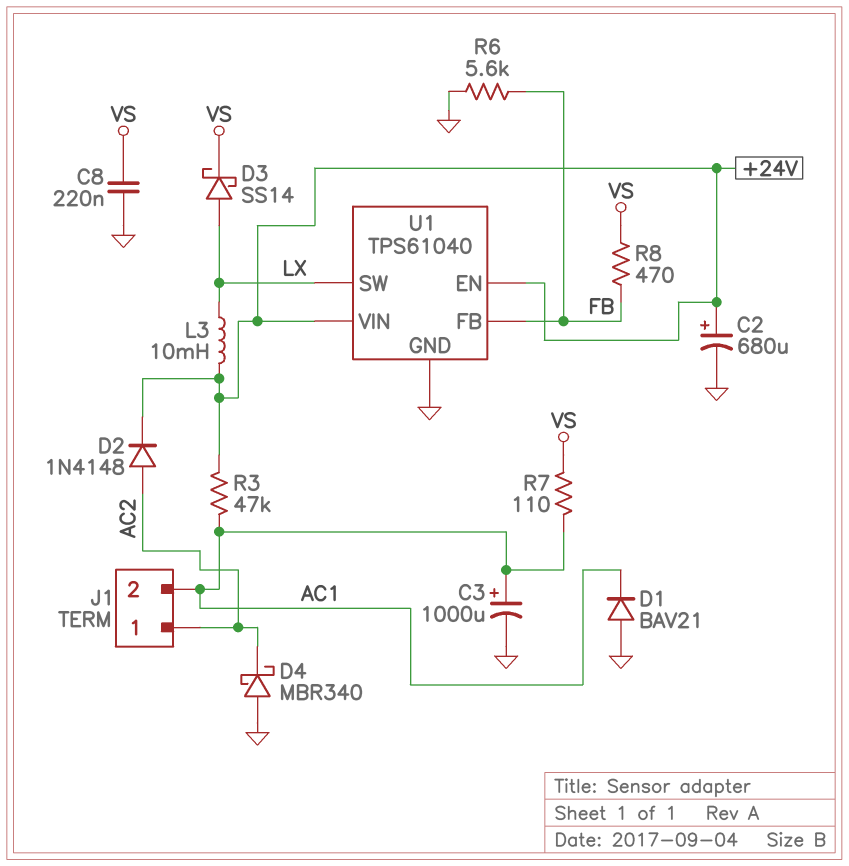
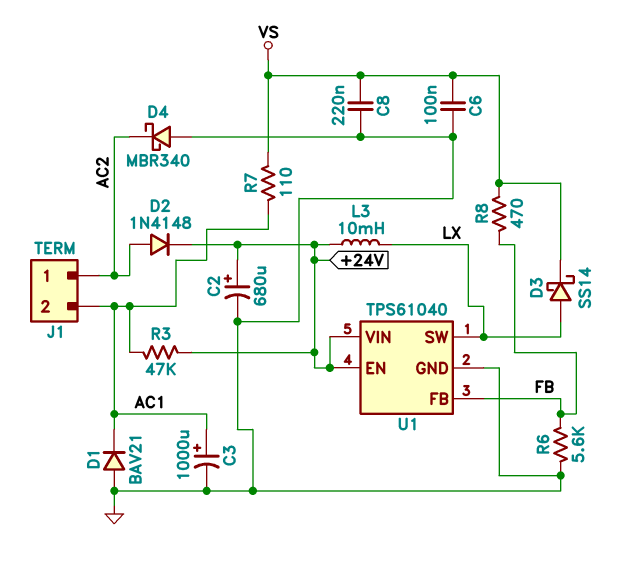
C6: none -> 100nF (GND, VS)

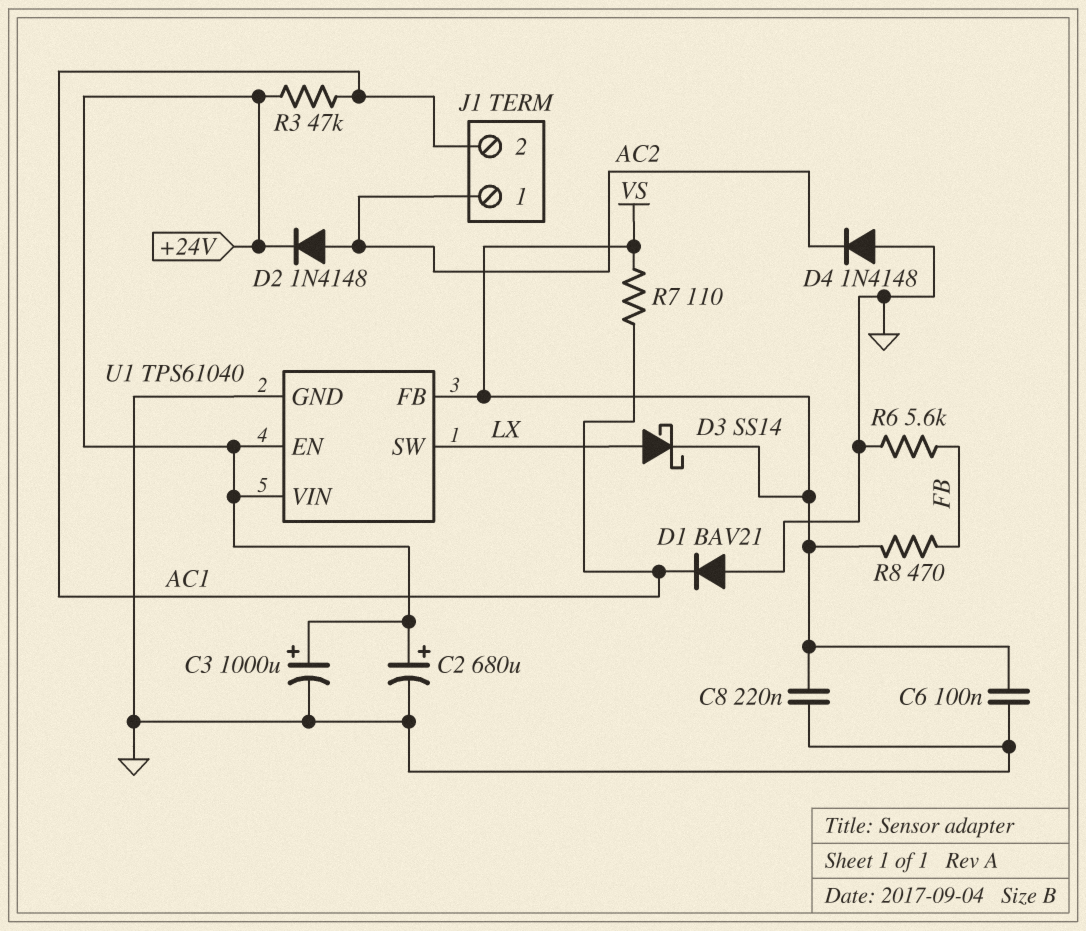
C3: 1000uF (plus AC1, minus GND) -> 1000uF (plus +24V, minus GND)
D4: schottky MBR340 (A GND, K AC2) -> diode 1N4148 (A GND, K AC2)
L3: 10mH (+24V, LX) -> none
U1 pin FB: FB -> VS

